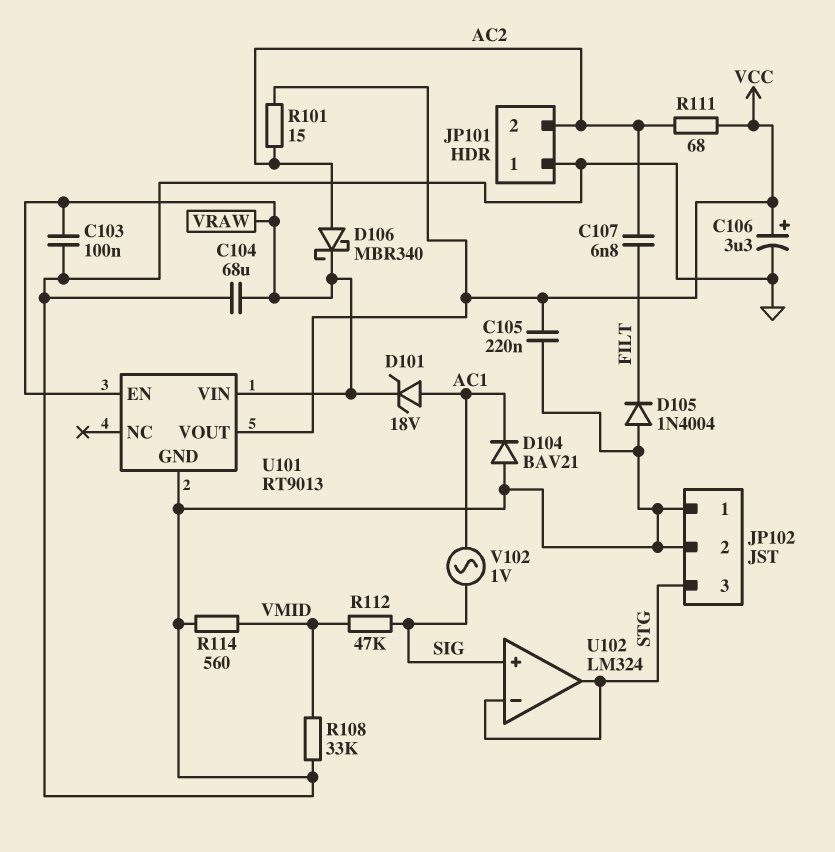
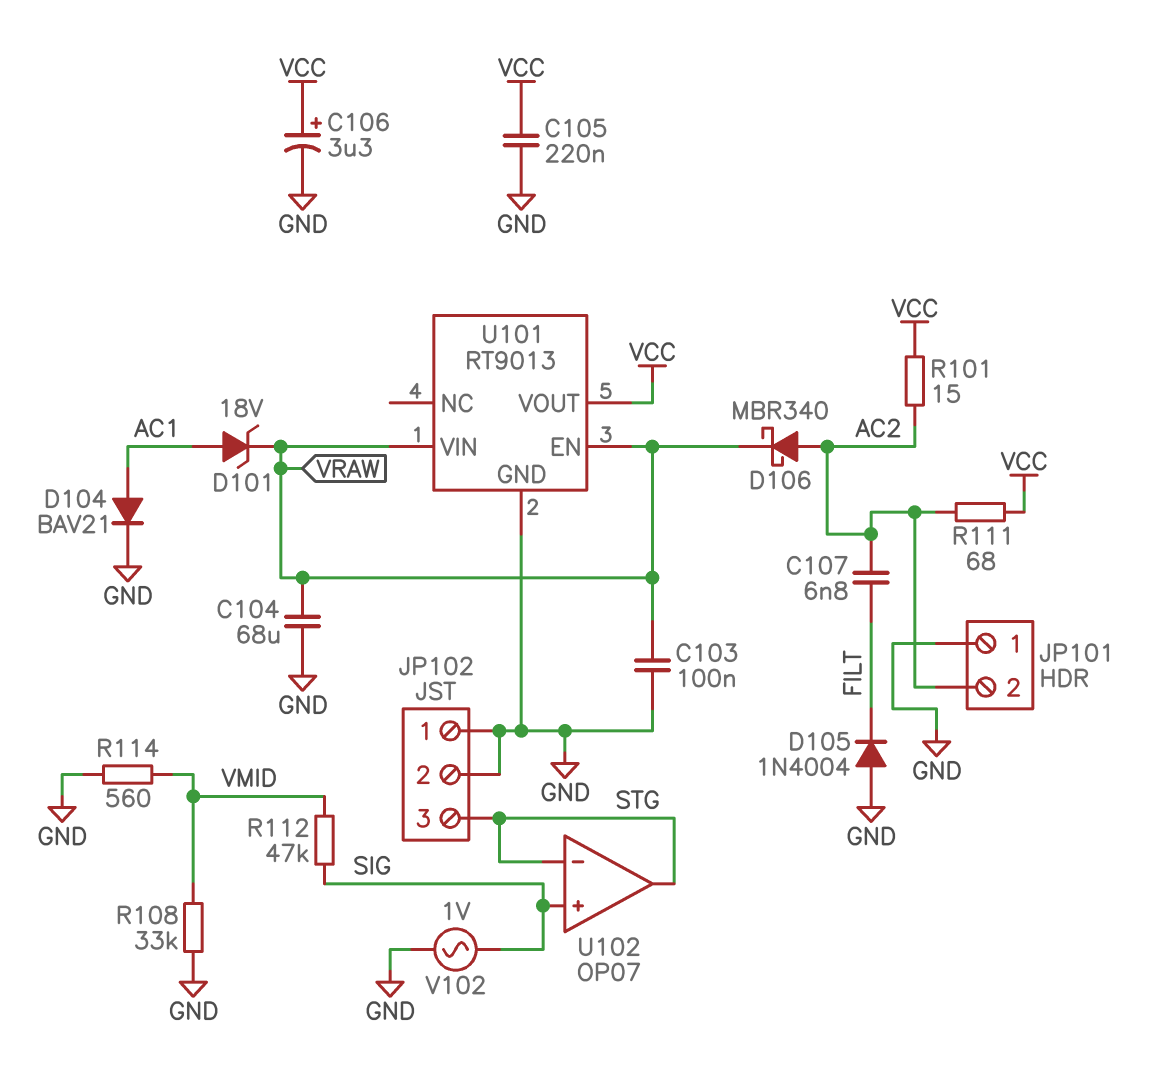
D104: diode BAV21 (A GND, K AC1) -> diode BAV21 (A AC1, K GND)
U102: LM324 -> OP07
V102: AC 1V (AC1, SIG) -> AC 1V (GND, SIG)

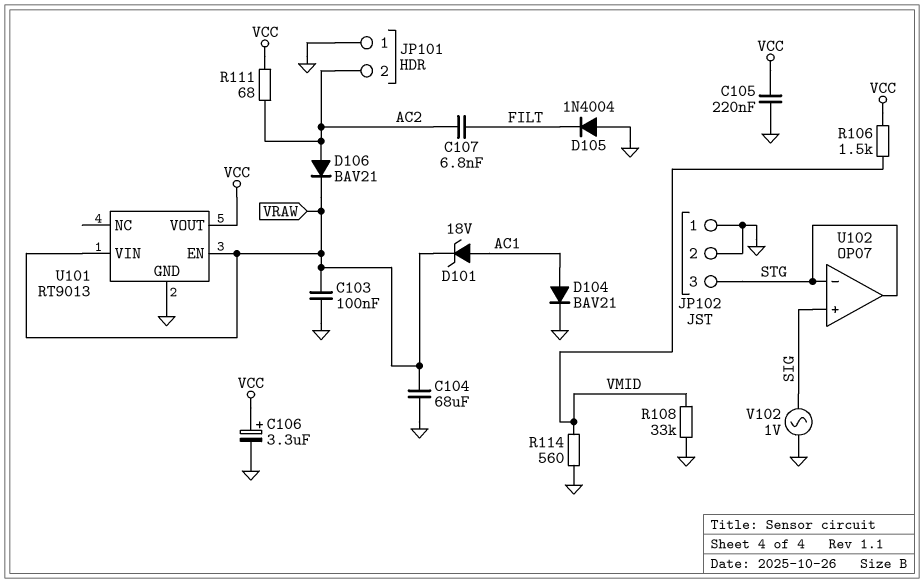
D106: schottky MBR340 (A AC2, K VRAW) -> diode BAV21 (A AC2, K VRAW)
R101: 15 (AC2, VCC) -> none
R106: none -> 1.5k (VCC, VMID)
R112: 47k (SIG, VMID) -> none

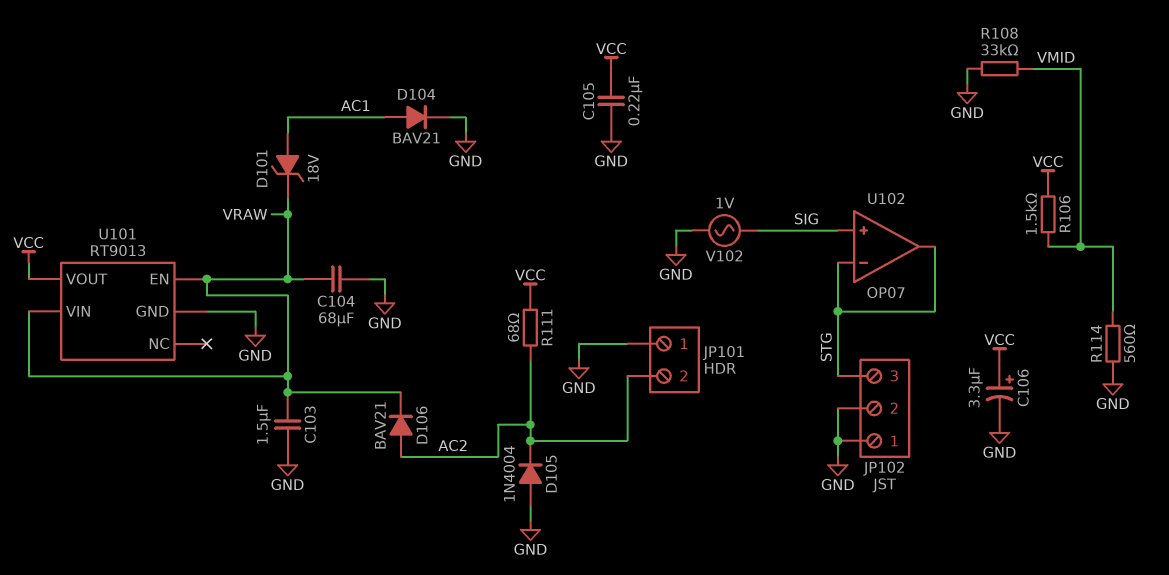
C103: 100nF (GND, VRAW) -> 1.5uF (GND, VRAW)
C107: 6.8nF (AC2, FILT) -> none
D105: diode 1N4004 (A GND, K FILT) -> diode 1N4004 (A GND, K AC2)

